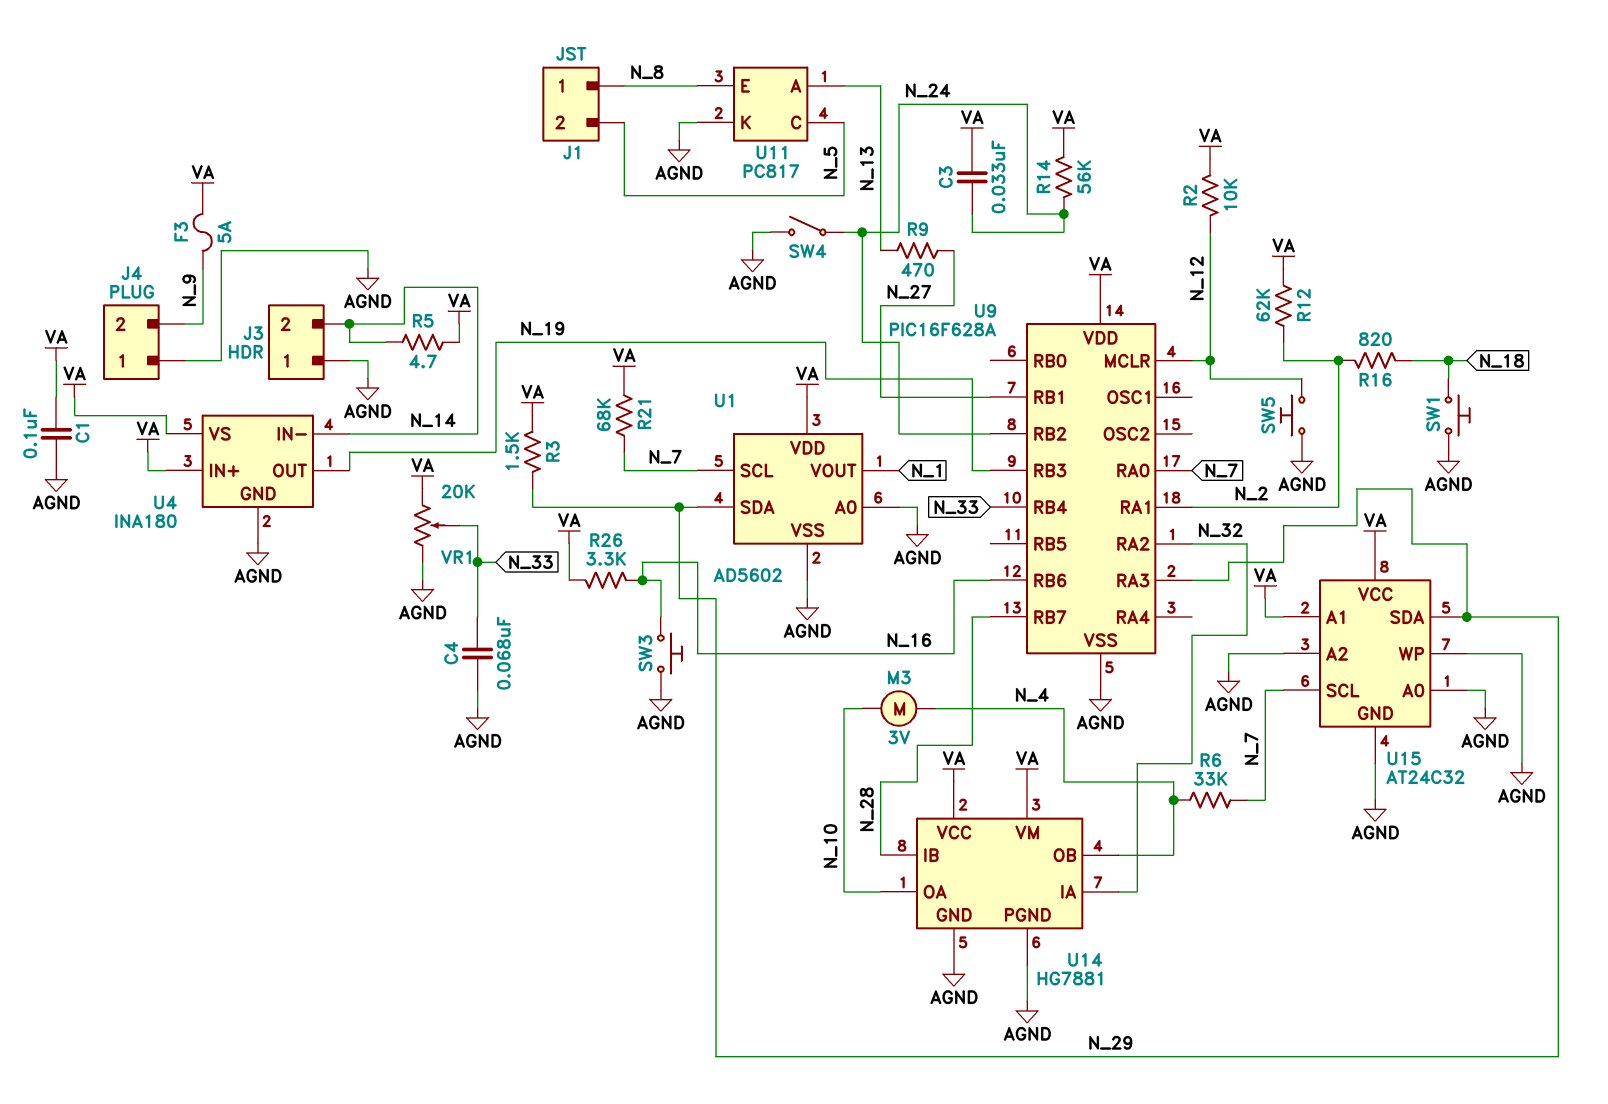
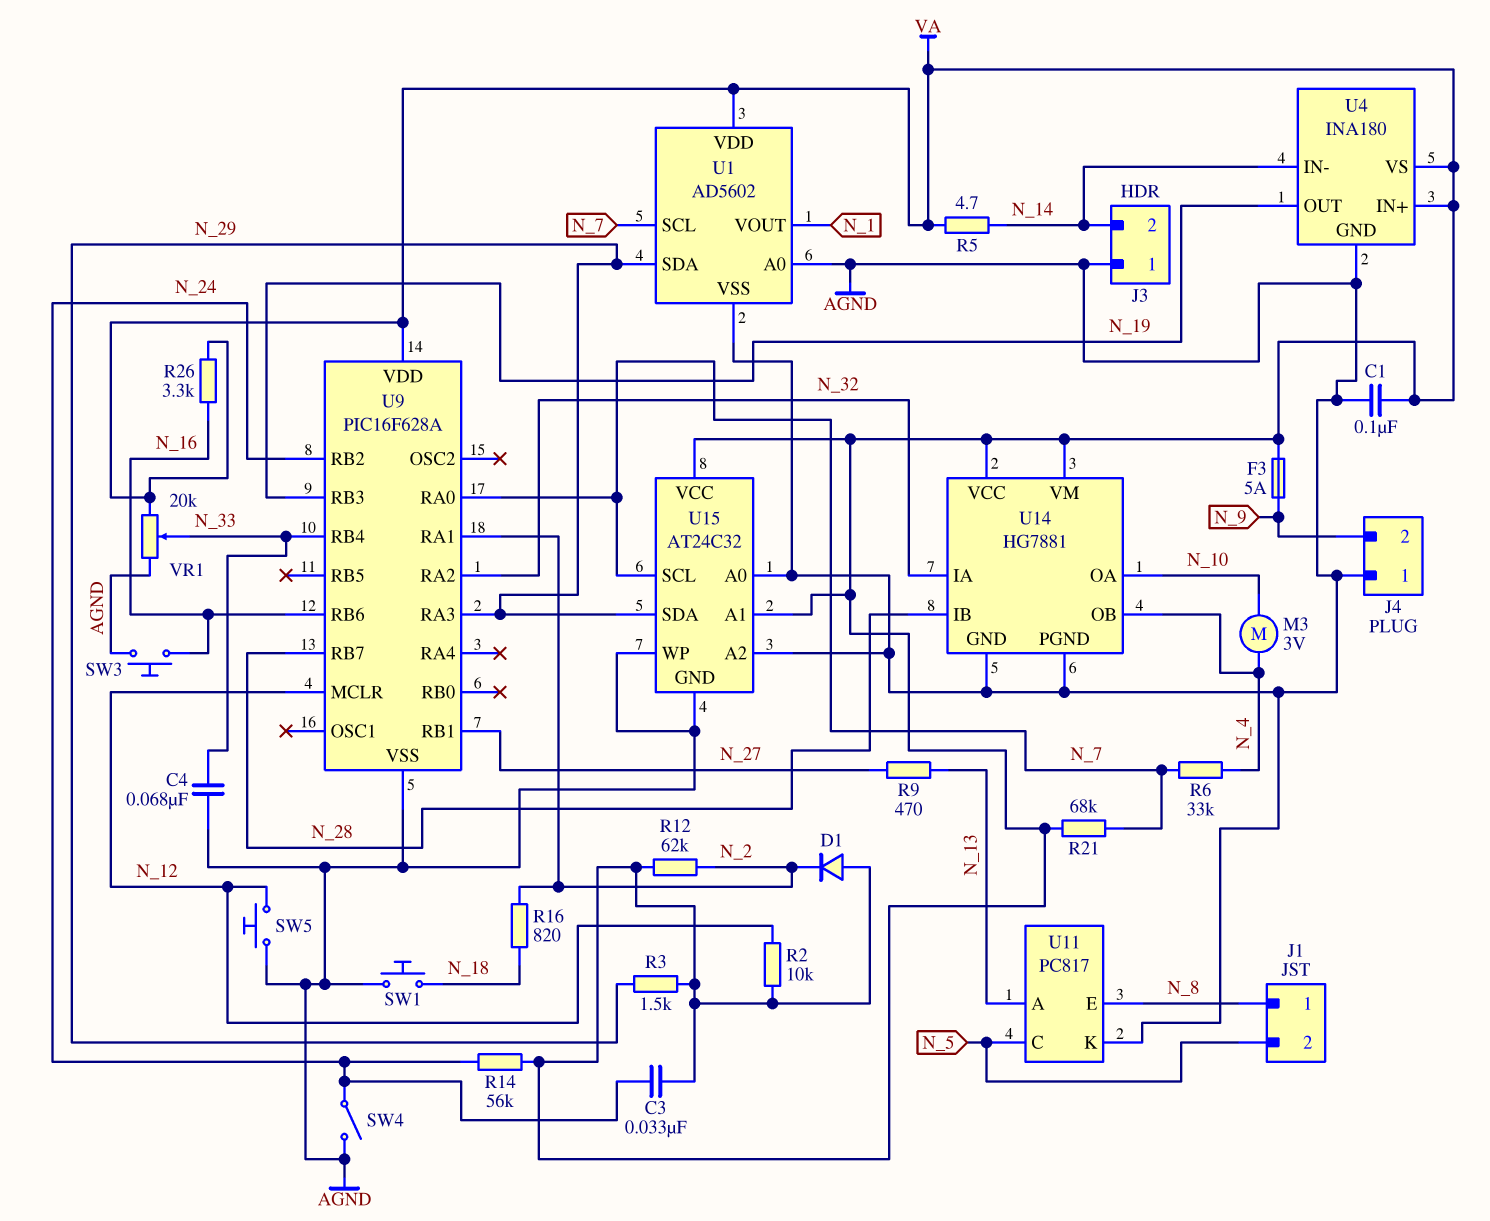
D1: none -> diode (A VA, K N_2)

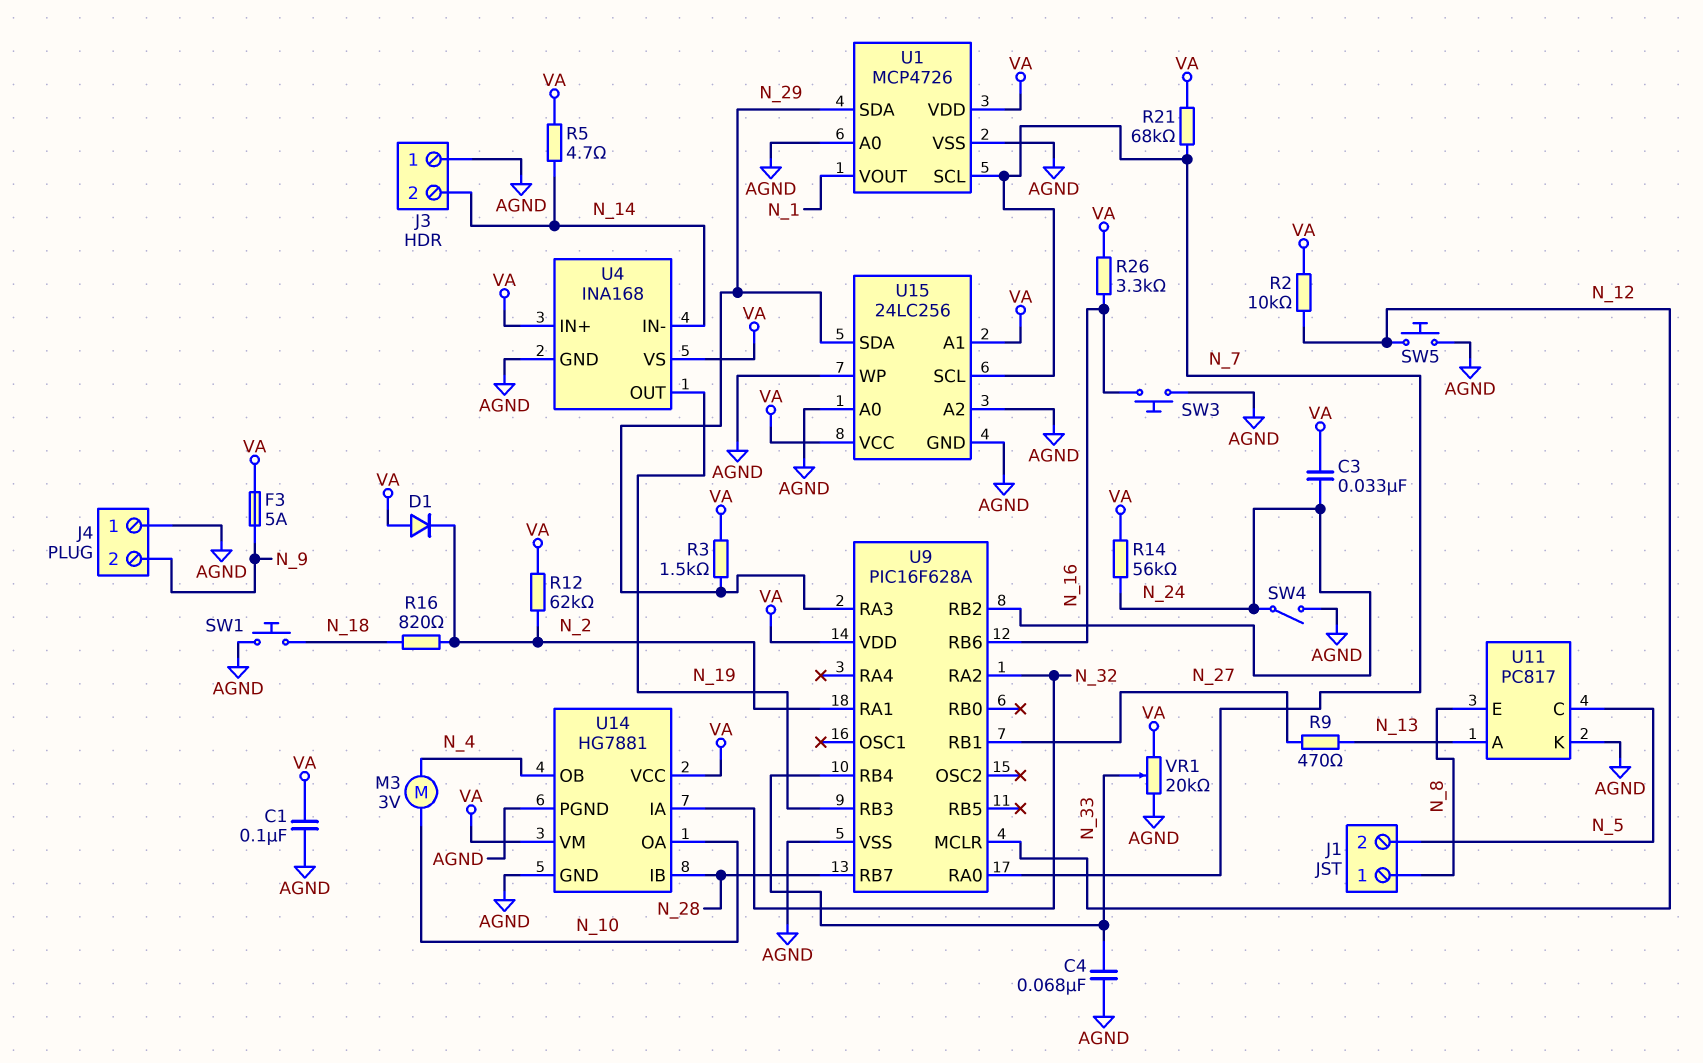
R6: 33k (N_4, N_7) -> none
U1: AD5602 -> MCP4726
U4: INA180 -> INA168
U15: AT24C32 -> 24LC256

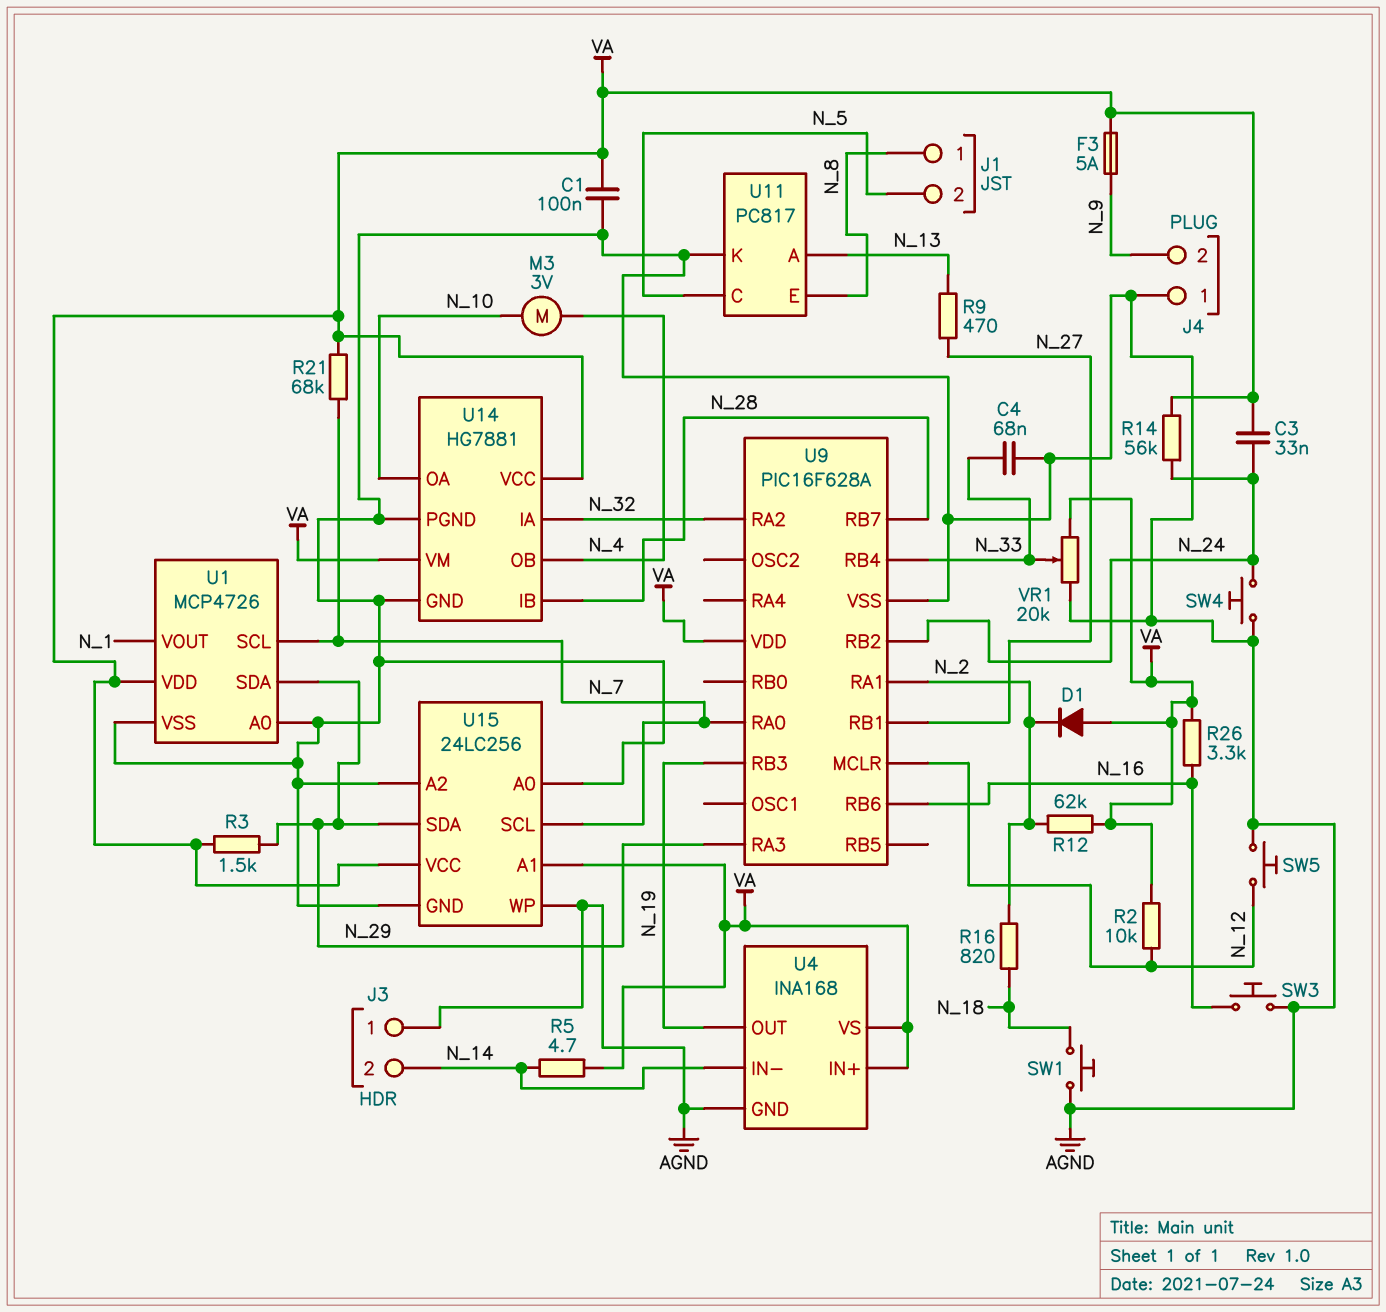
SW4: switch (AGND, N_24) -> button (AGND, N_24)

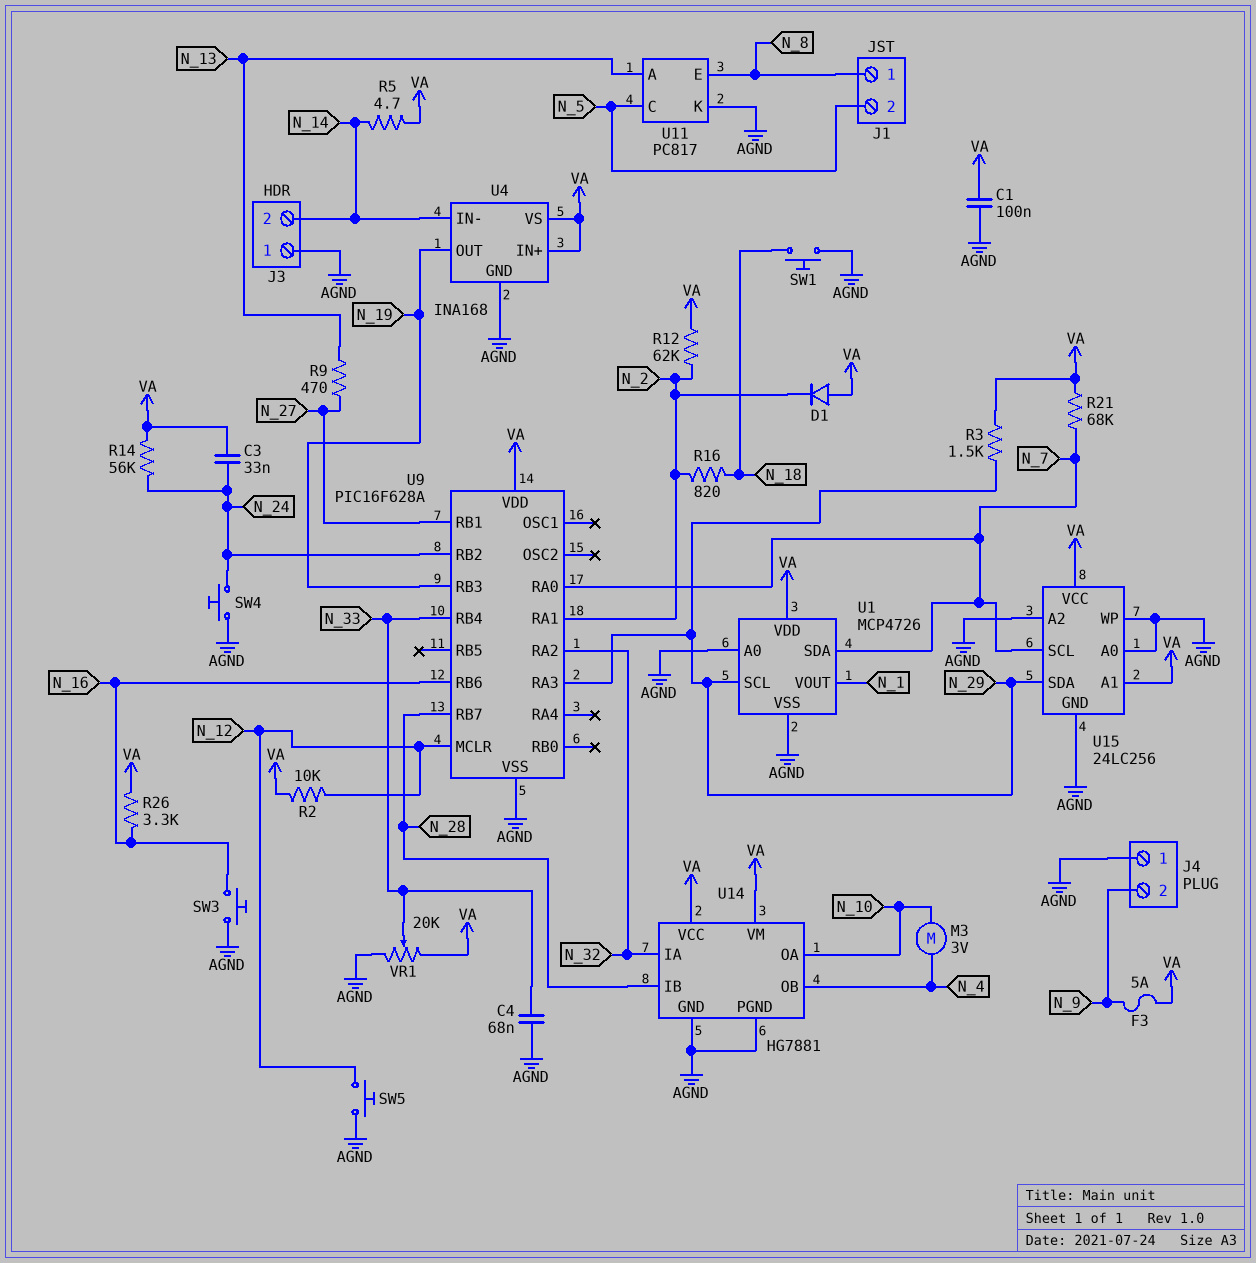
U1 pin SCL: N_7 -> N_29
U1 pin SDA: N_29 -> N_7

